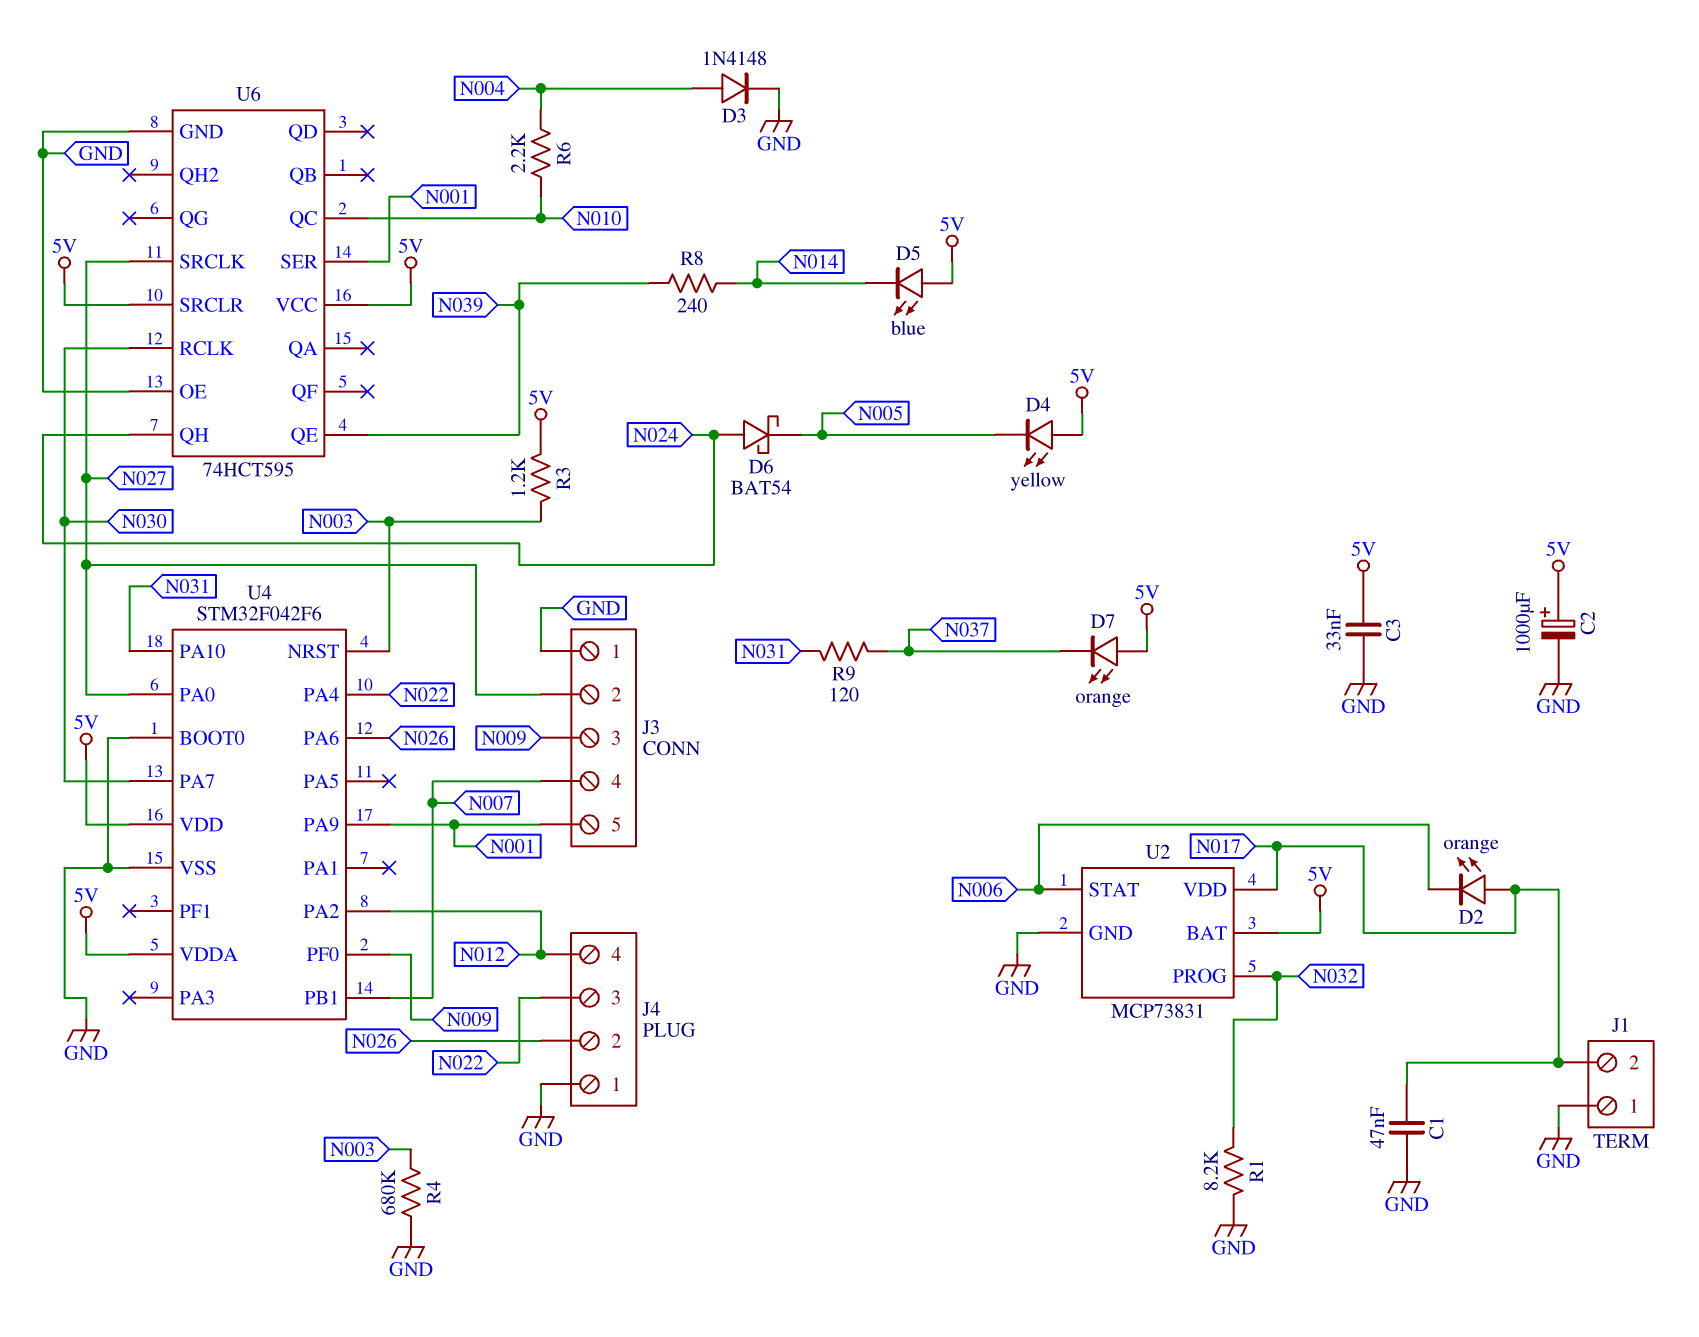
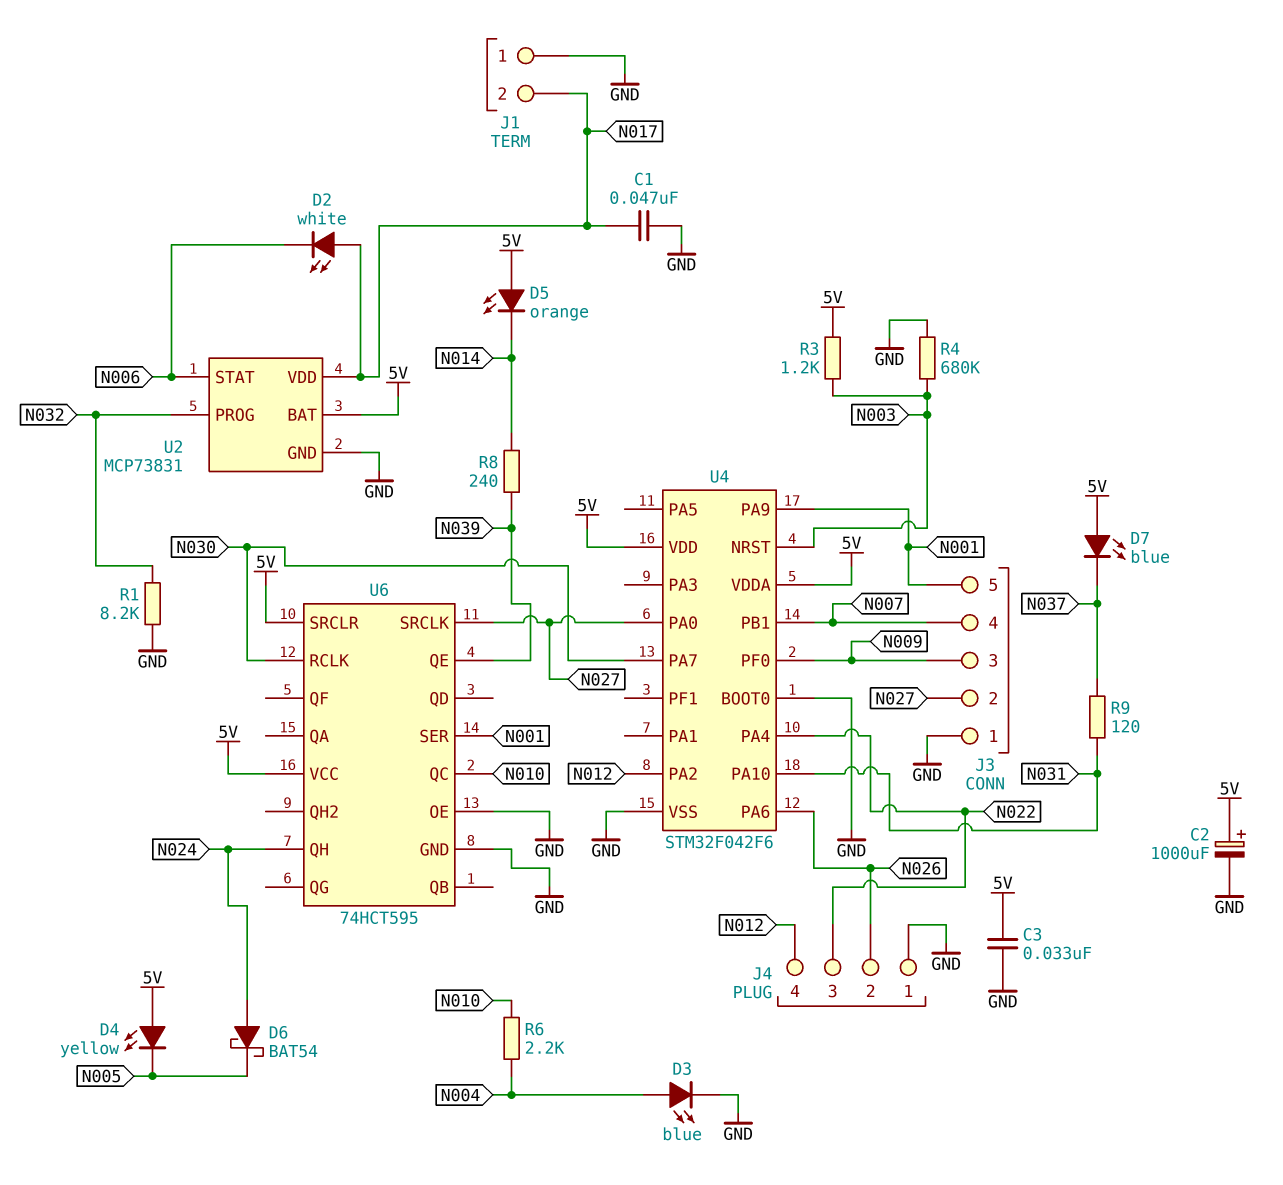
D2: LED orange (A N017, K N006) -> LED white (A N017, K N006)
D3: diode 1N4148 (A N004, K GND) -> LED blue (A N004, K GND)
D5: LED blue (A 5V, K N014) -> LED orange (A 5V, K N014)
D7: LED orange (A 5V, K N037) -> LED blue (A 5V, K N037)

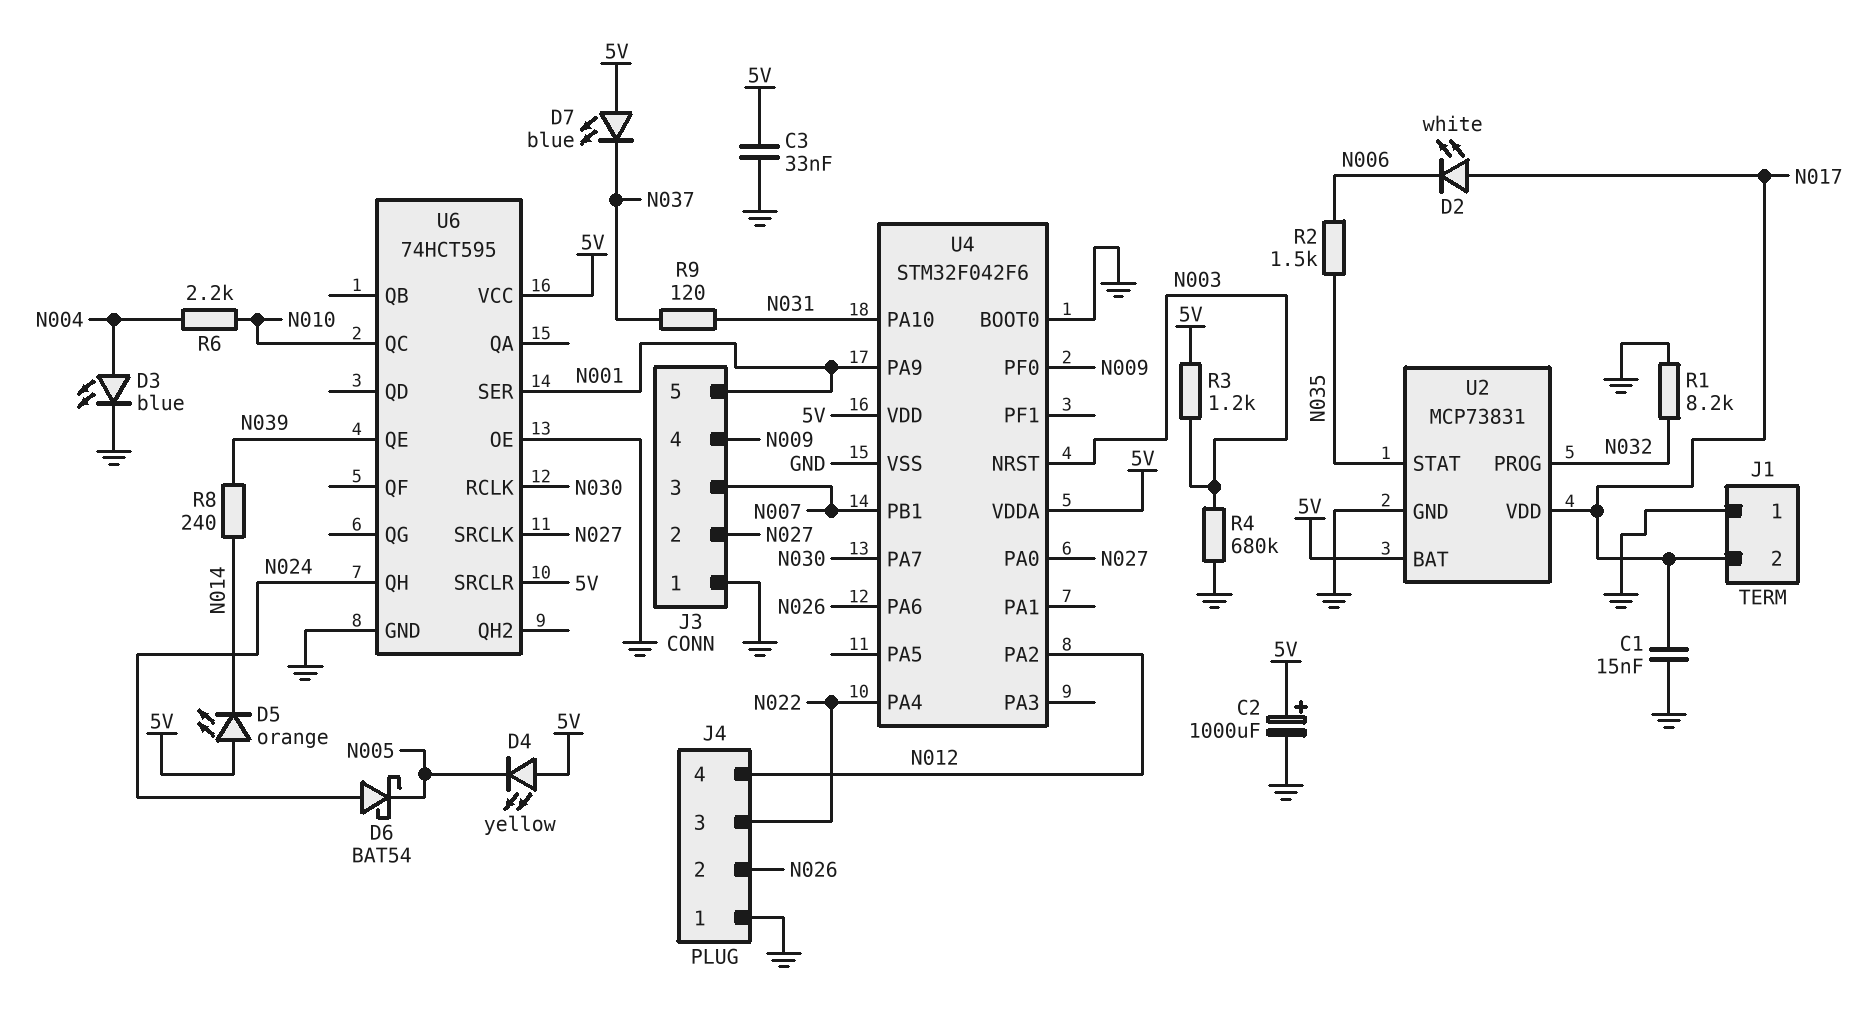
C1: 47nF (GND, N017) -> 15nF (GND, N017)
J3 pin 3: N009 -> N007
J3 pin 4: N007 -> N009
R2: none -> 1.5k (N006, N035)
U2 pin STAT: N006 -> N035

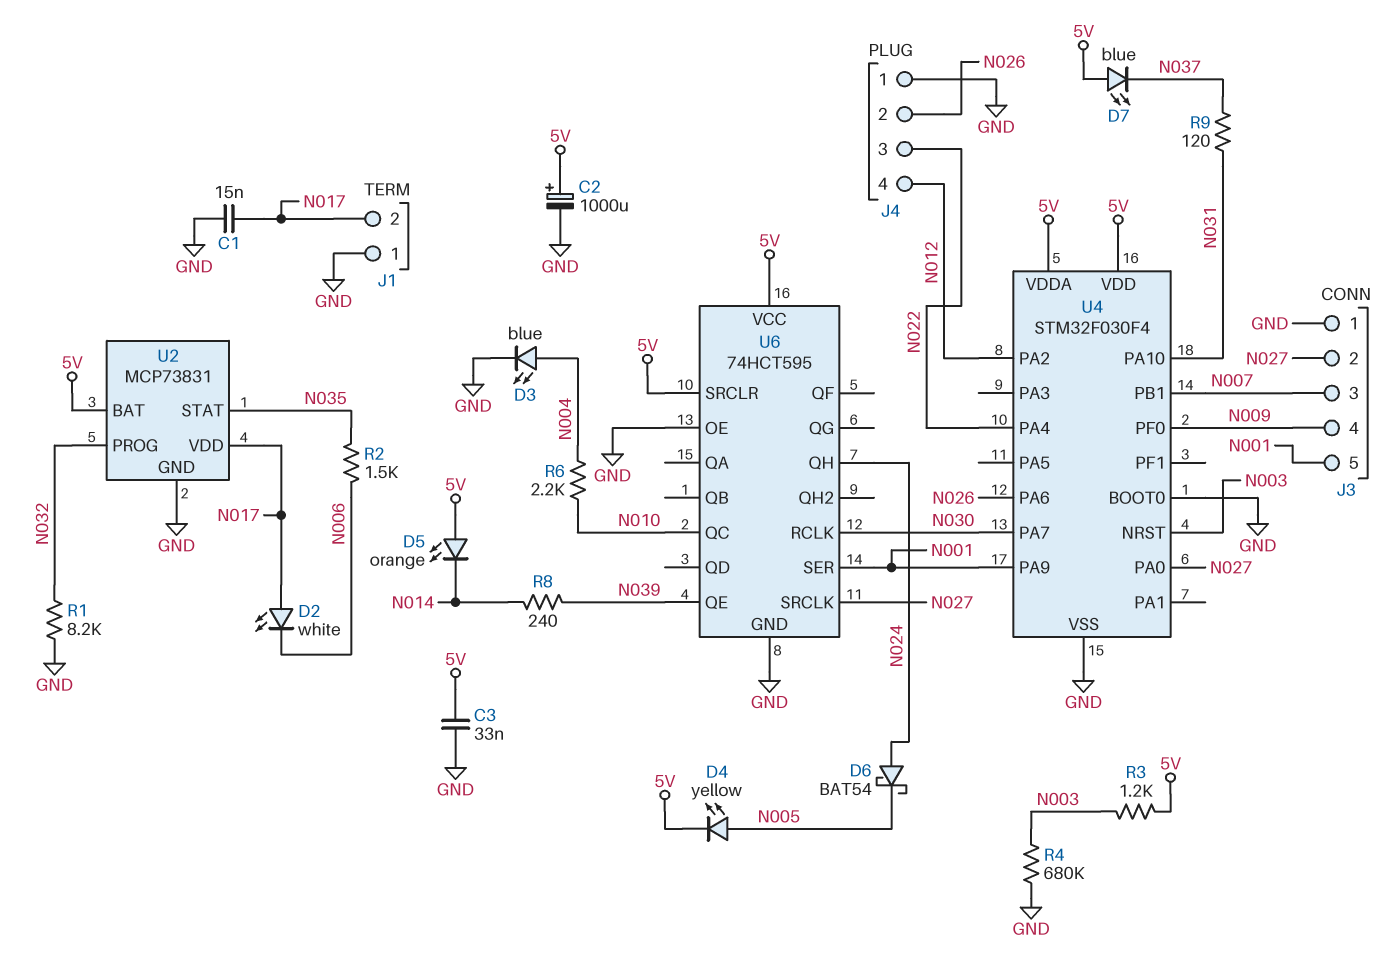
D4: LED yellow (A 5V, K N005) -> LED yellow (A N005, K 5V)
U4: STM32F042F6 -> STM32F030F4

